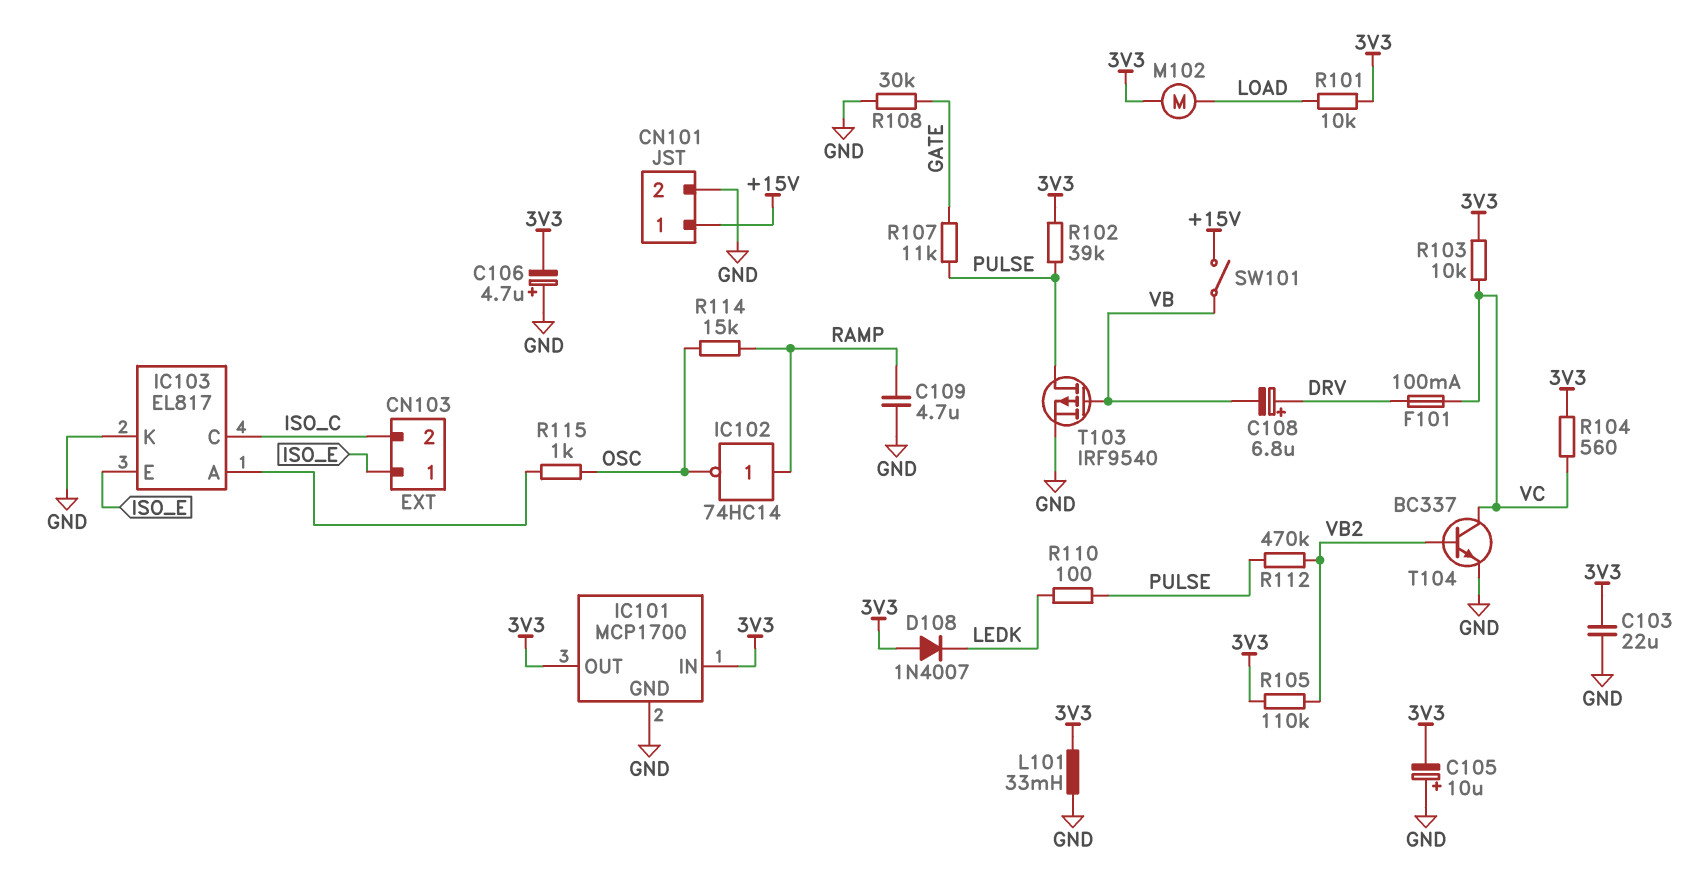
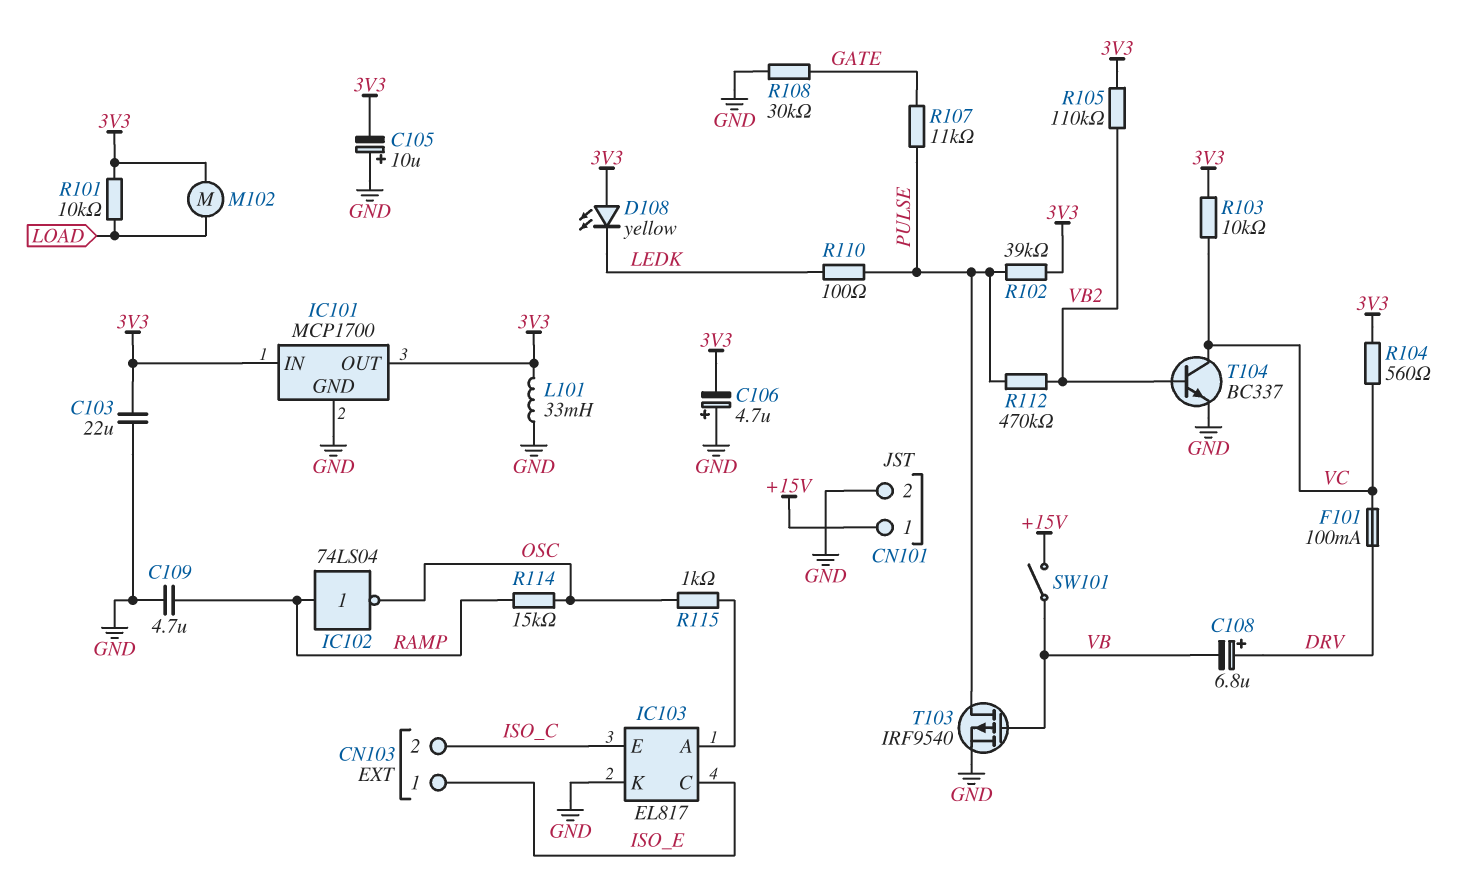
D108: diode 1N4007 (A 3V3, K LEDK) -> LED yellow (A 3V3, K LEDK)
IC102: NOT 74HC14 (in RAMP, out OSC) -> NOT 74LS04 (in RAMP, out OSC)
IC103 pin C: ISO_C -> ISO_E
IC103 pin E: ISO_E -> ISO_C

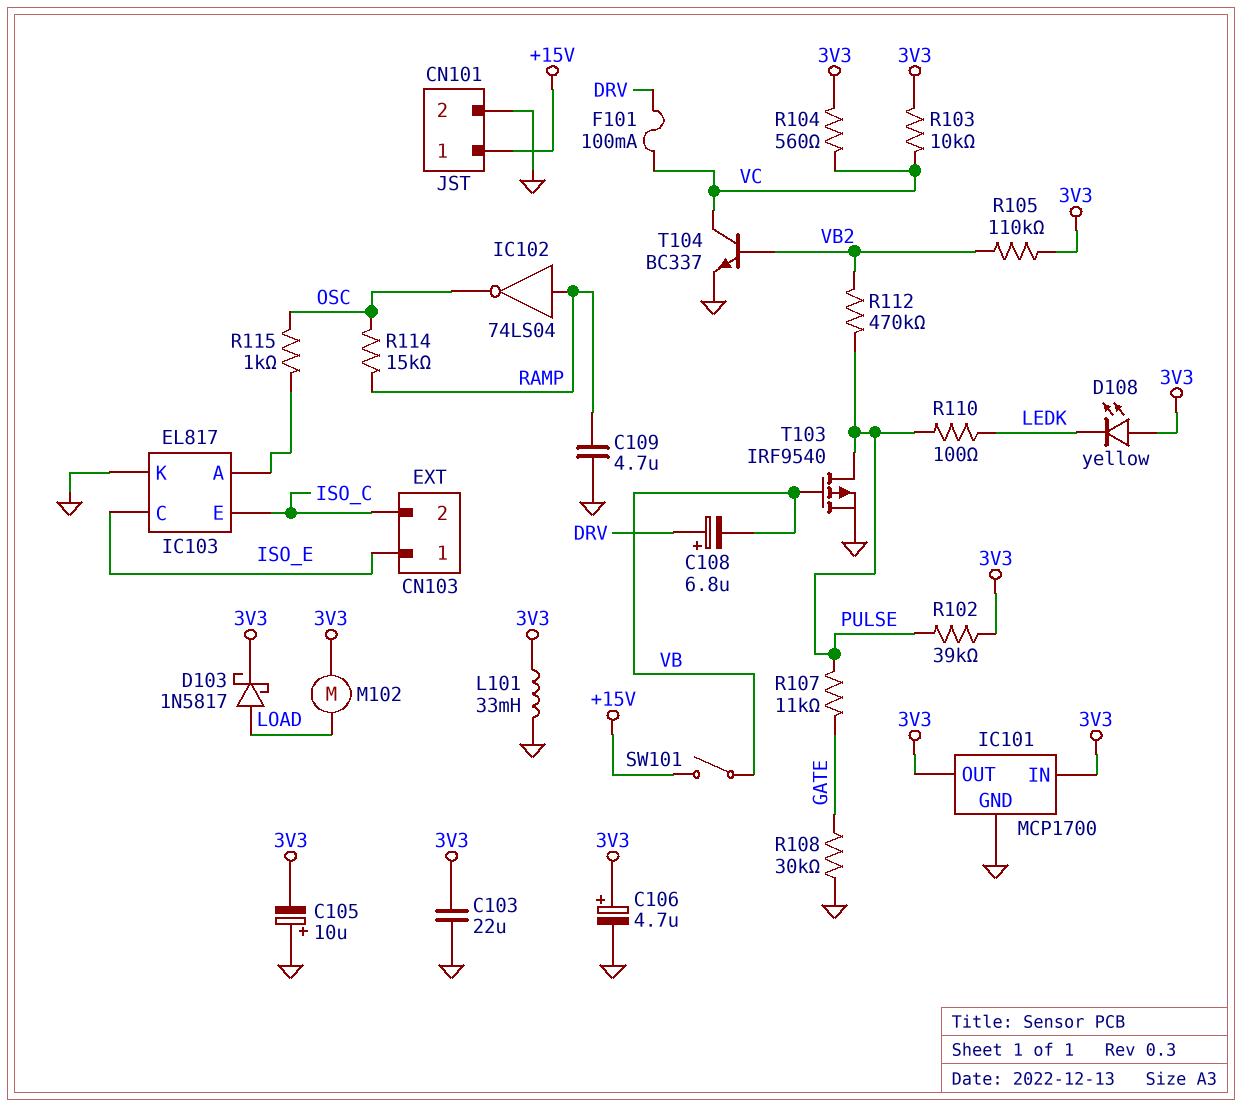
C106: 4.7uF (plus GND, minus 3V3) -> 4.7uF (plus 3V3, minus GND)
D103: none -> schottky 1N5817 (A LOAD, K 3V3)
R101: 10k (3V3, LOAD) -> none

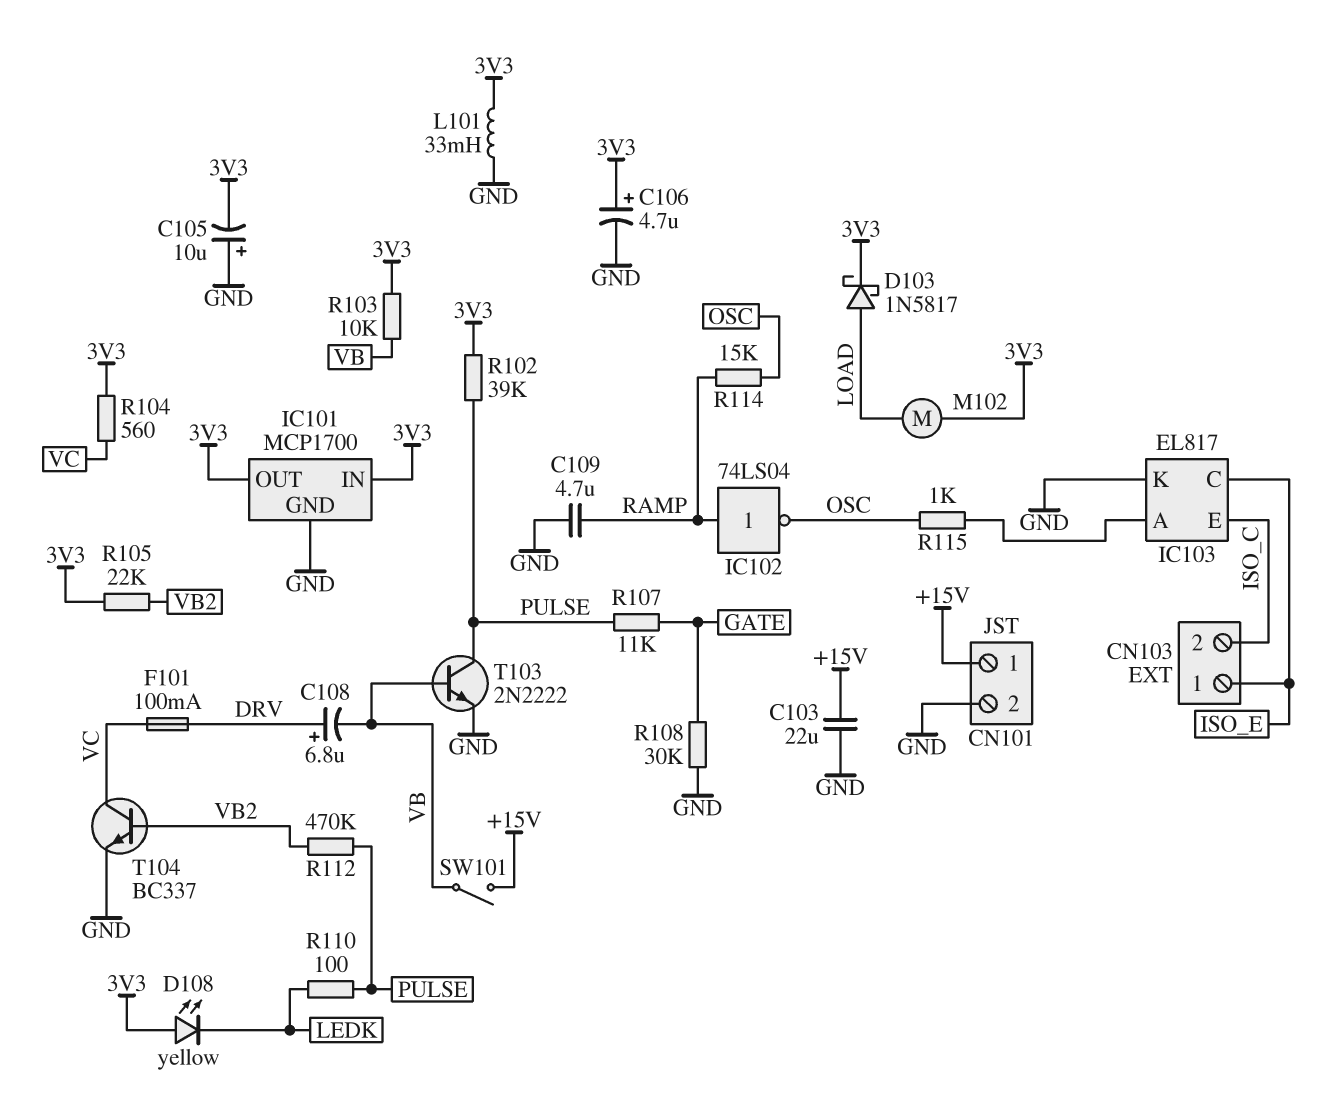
C103: 22uF (3V3, GND) -> 22uF (+15V, GND)
R103: 10k (3V3, VC) -> 10k (3V3, VB)
R105: 110k (3V3, VB2) -> 22k (3V3, VB2)
T103: PMOS IRF9540 (G VB, D PULSE, S GND) -> NPN 2N2222 (B VB, C PULSE, E GND)

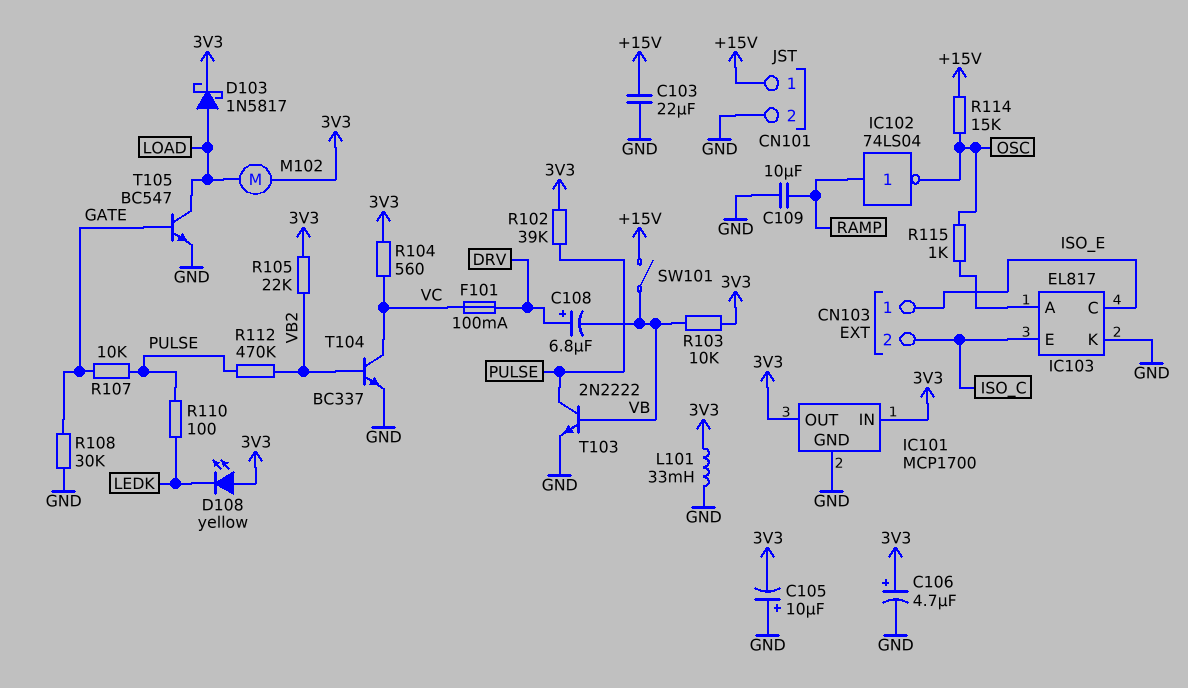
C109: 4.7uF (GND, RAMP) -> 10uF (GND, RAMP)
R107: 11k (GATE, PULSE) -> 10k (GATE, PULSE)
R114: 15k (OSC, RAMP) -> 15k (+15V, OSC)
T105: none -> NPN BC547 (B GATE, C LOAD, E GND)

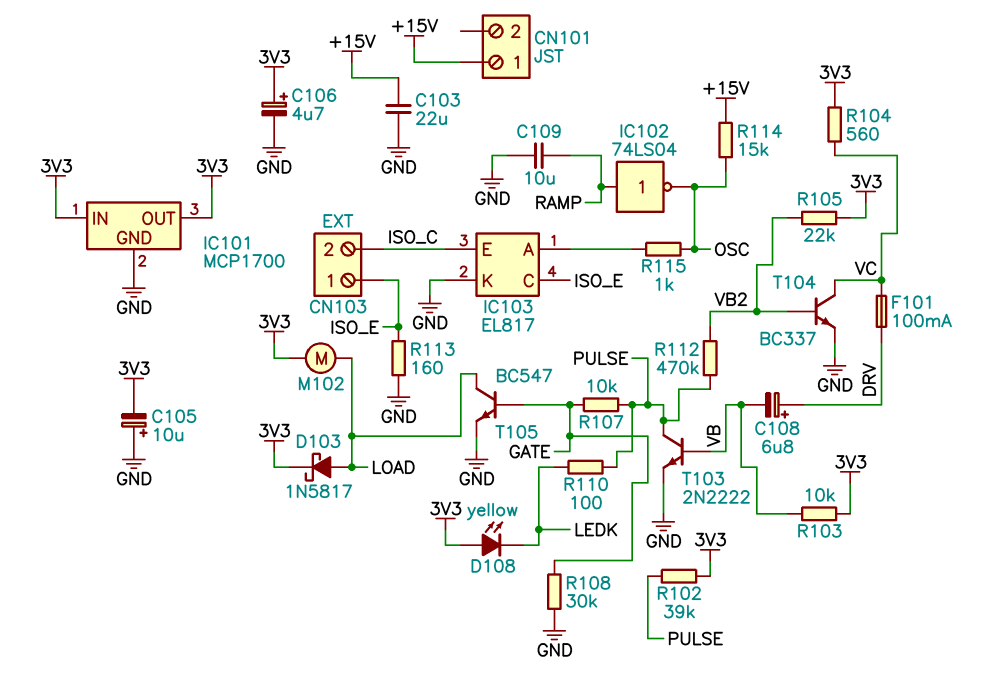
CN101 pin 2: GND -> none
L101: 33mH (3V3, GND) -> none
R113: none -> 160 (GND, ISO_E)
SW101: switch (+15V, VB) -> none

